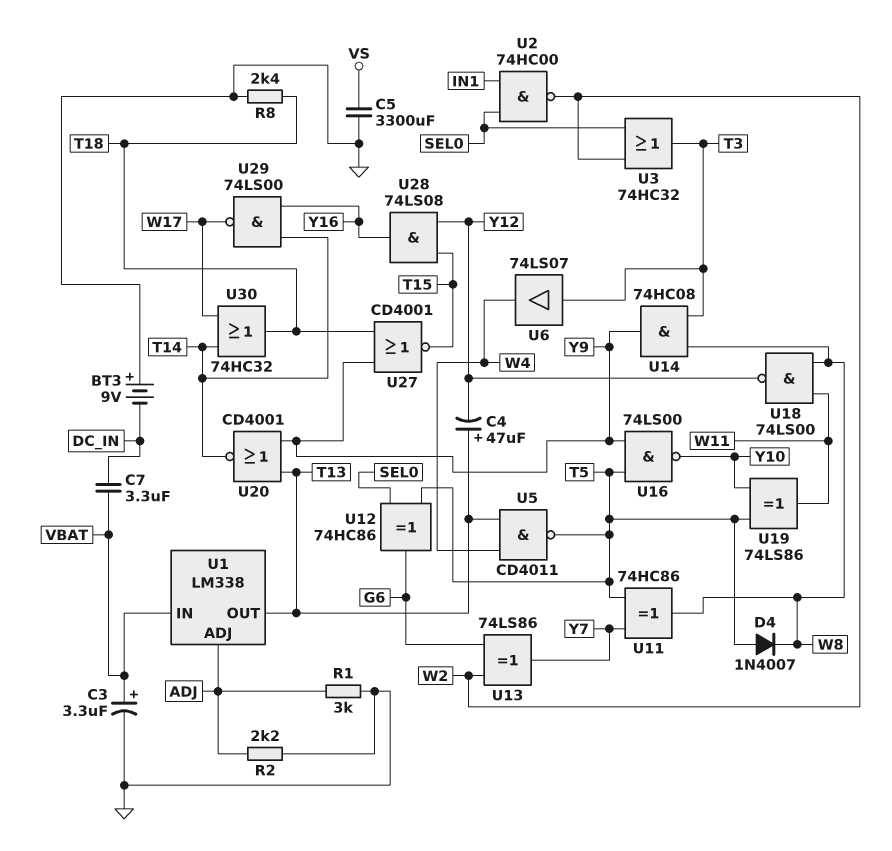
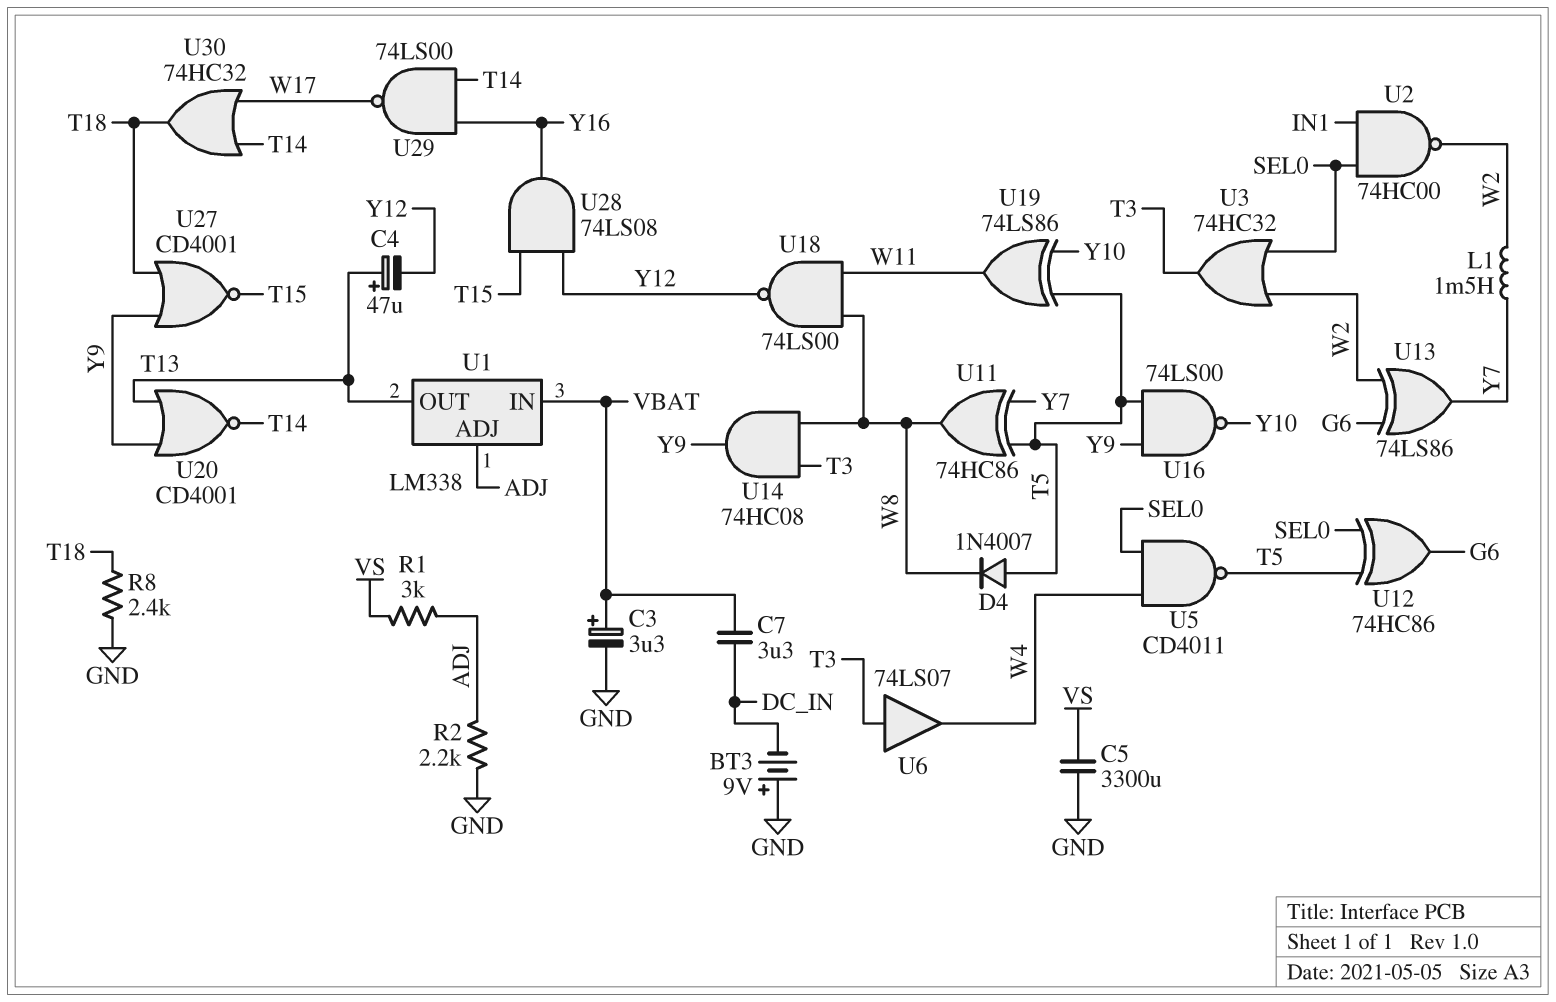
L1: none -> 1.5mH (W2, Y7)
R1: 3k (ADJ, GND) -> 3k (ADJ, VS)
U5: NAND CD4011 (in T13, in W4, out T5) -> NAND CD4011 (in SEL0, in W4, out T5)

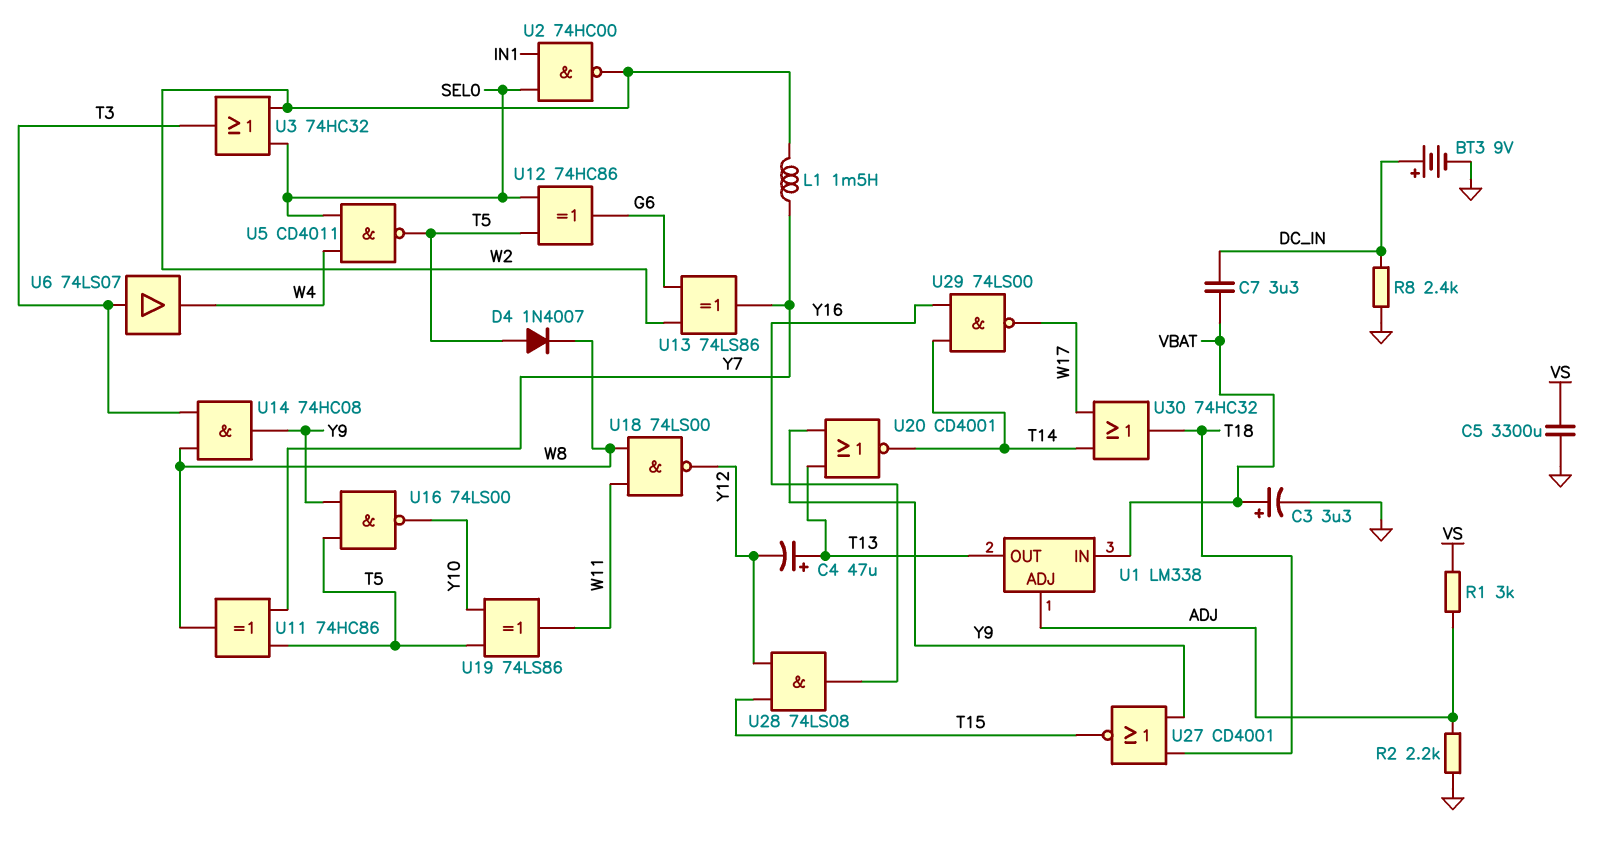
BT3: 9V (plus GND, minus DC_IN) -> 9V (plus DC_IN, minus GND)
R8: 2.4k (GND, T18) -> 2.4k (DC_IN, GND)

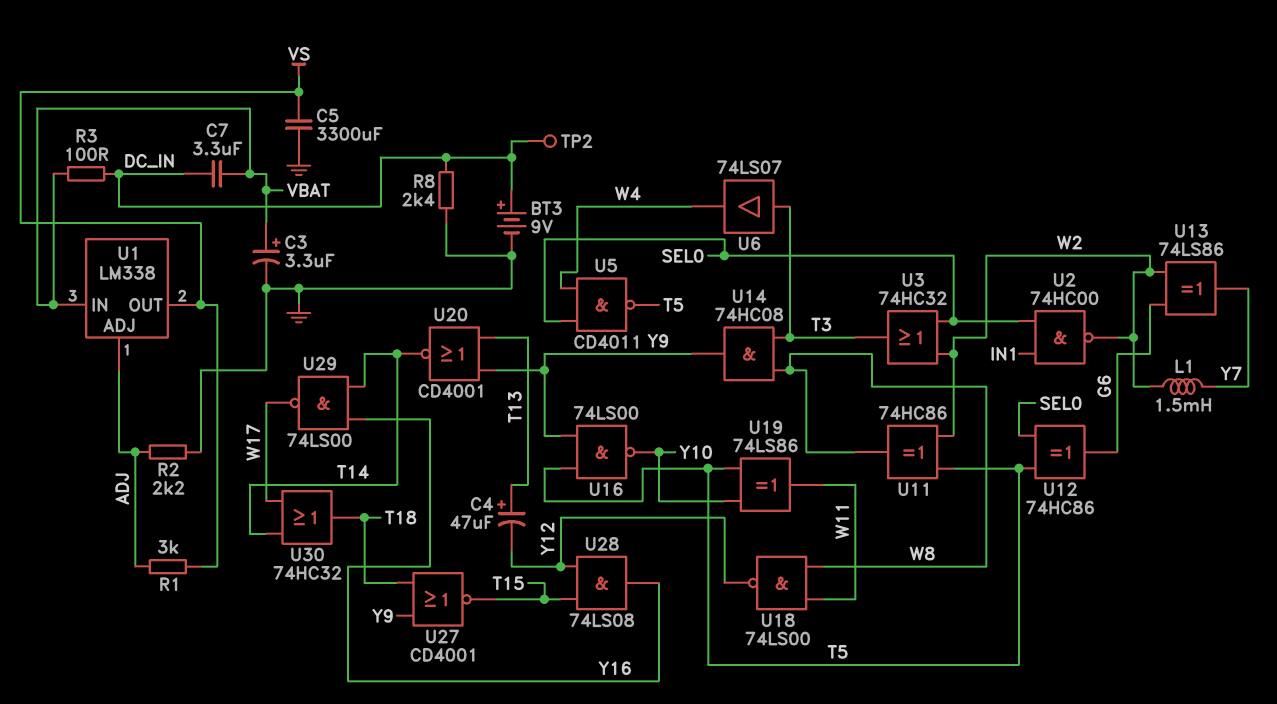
D4: diode 1N4007 (A T5, K W8) -> none
R3: none -> 100 (DC_IN, VBAT)
TP2: none -> test point (DC_IN)
U1 pin OUT: T13 -> VS
U11: XOR 74HC86 (in T5, in Y7, out W8) -> XOR 74HC86 (in T5, in W2, out W8)

